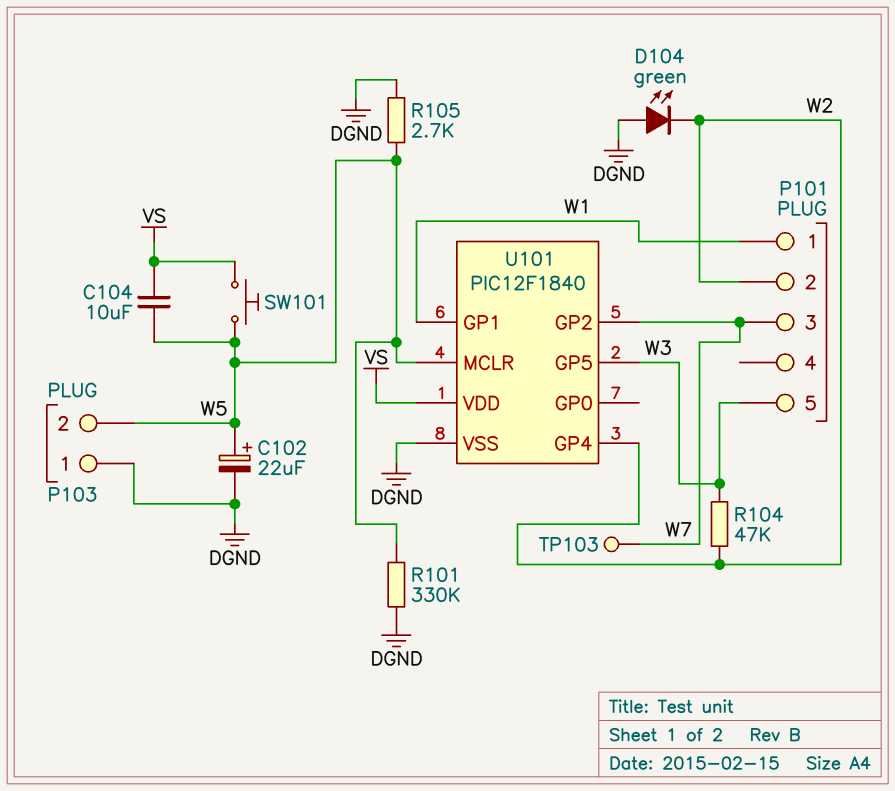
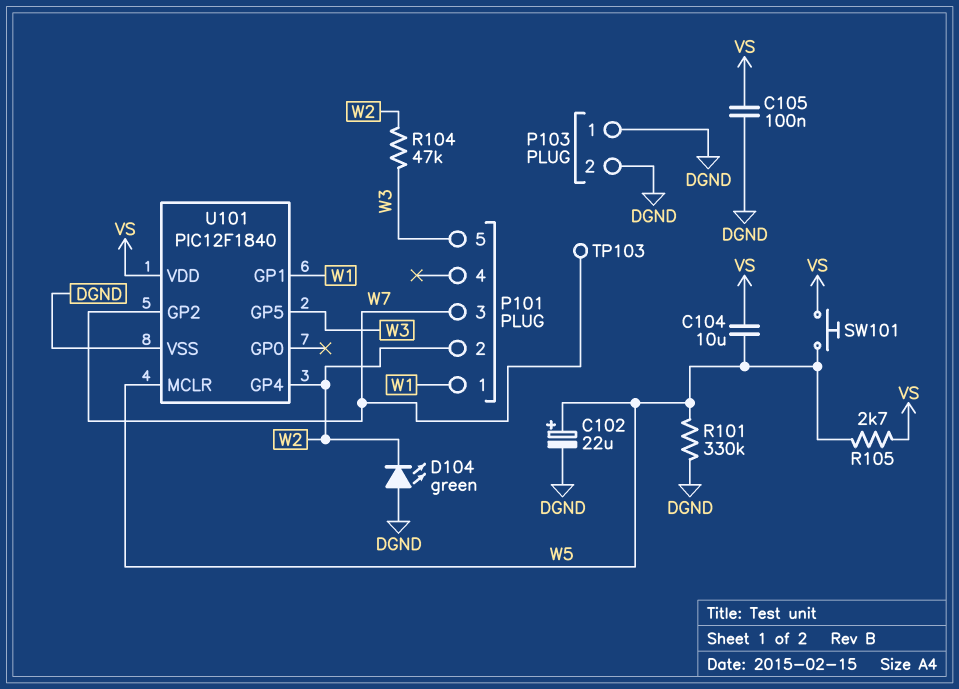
C105: none -> 100nF (DGND, VS)
P103 pin 2: W5 -> DGND
R105: 2.7k (DGND, W5) -> 2.7k (VS, W5)

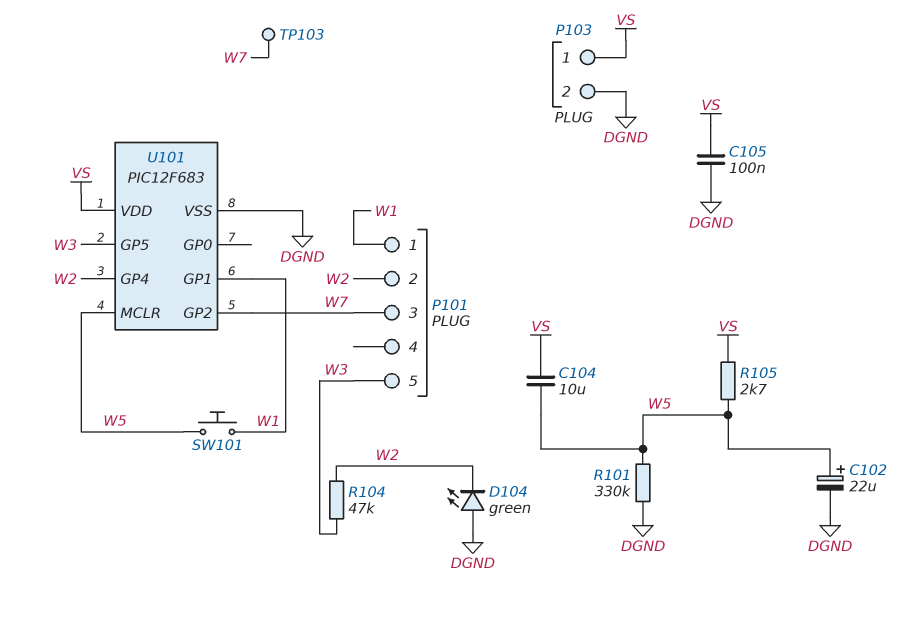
P103 pin 1: DGND -> VS
SW101: button (VS, W5) -> button (W1, W5)
U101: PIC12F1840 -> PIC12F683

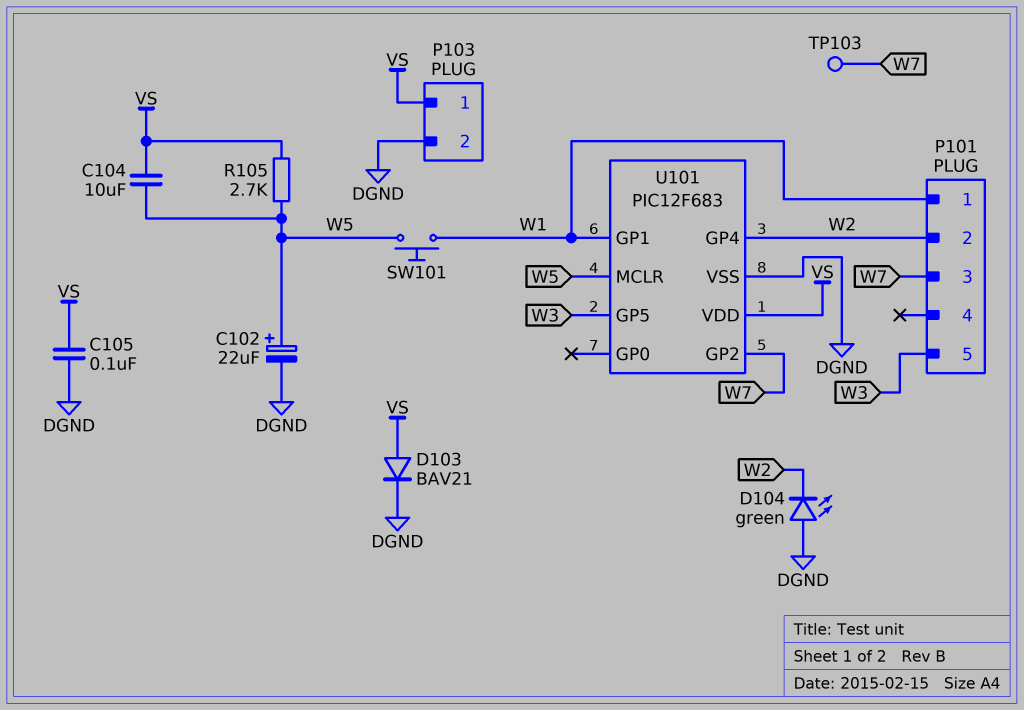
D103: none -> diode BAV21 (A VS, K DGND)
R101: 330k (DGND, W5) -> none
R104: 47k (W2, W3) -> none

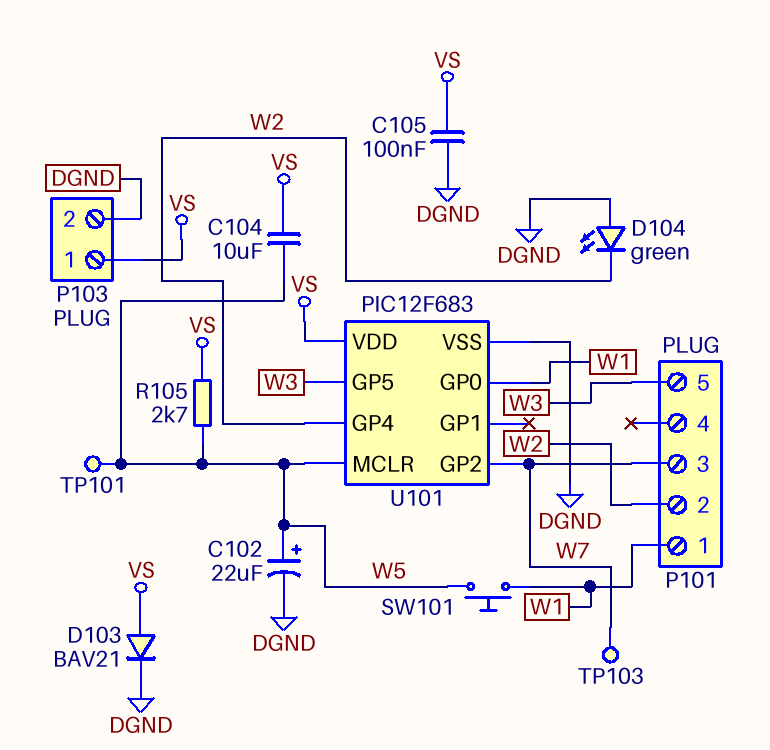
TP101: none -> test point (W5)
U101 pin GP0: none -> W1
U101 pin GP1: W1 -> none

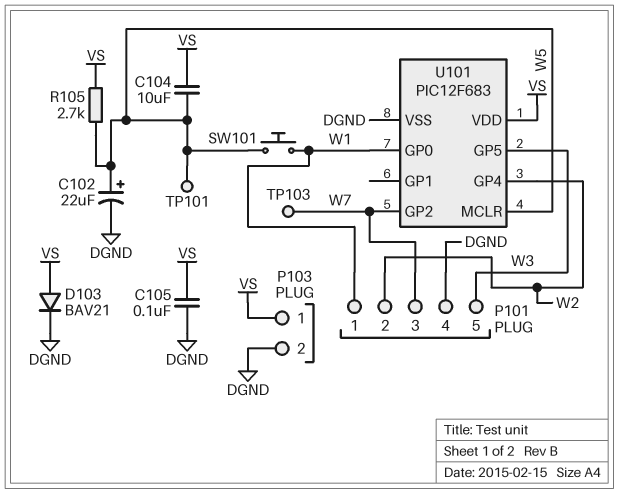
D104: LED green (A DGND, K W2) -> none
P101 pin 4: none -> DGND

